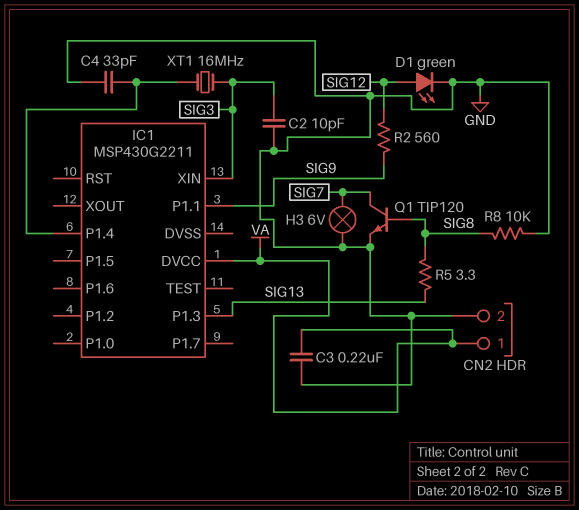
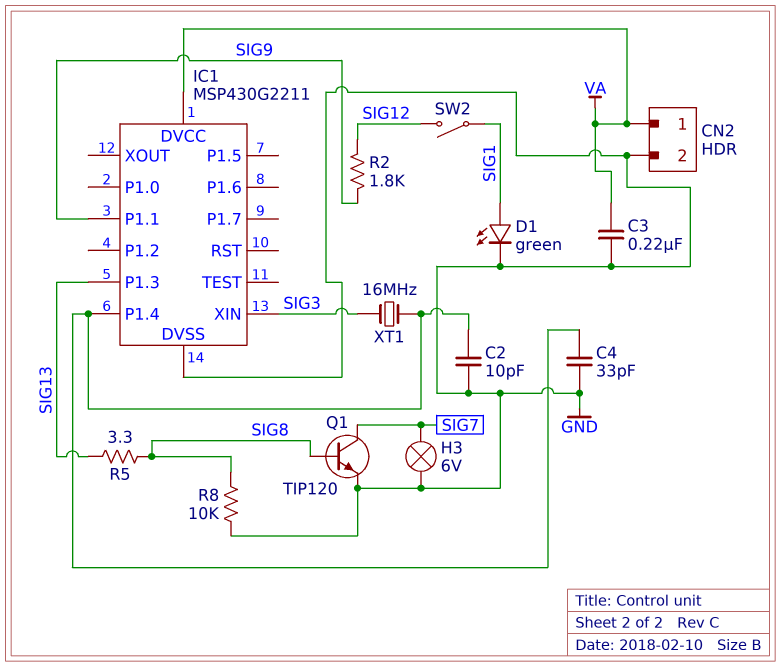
C2: 10pF (GND, SIG3) -> 10pF (GND, IC1/P1.4)
D1: LED green (A SIG12, K GND) -> LED green (A SIG1, K GND)
IC1 pin DVSS: none -> GND
R2: 560 (SIG9, SIG12) -> 1.8k (SIG9, SIG12)
SW2: none -> switch (SIG1, SIG12)

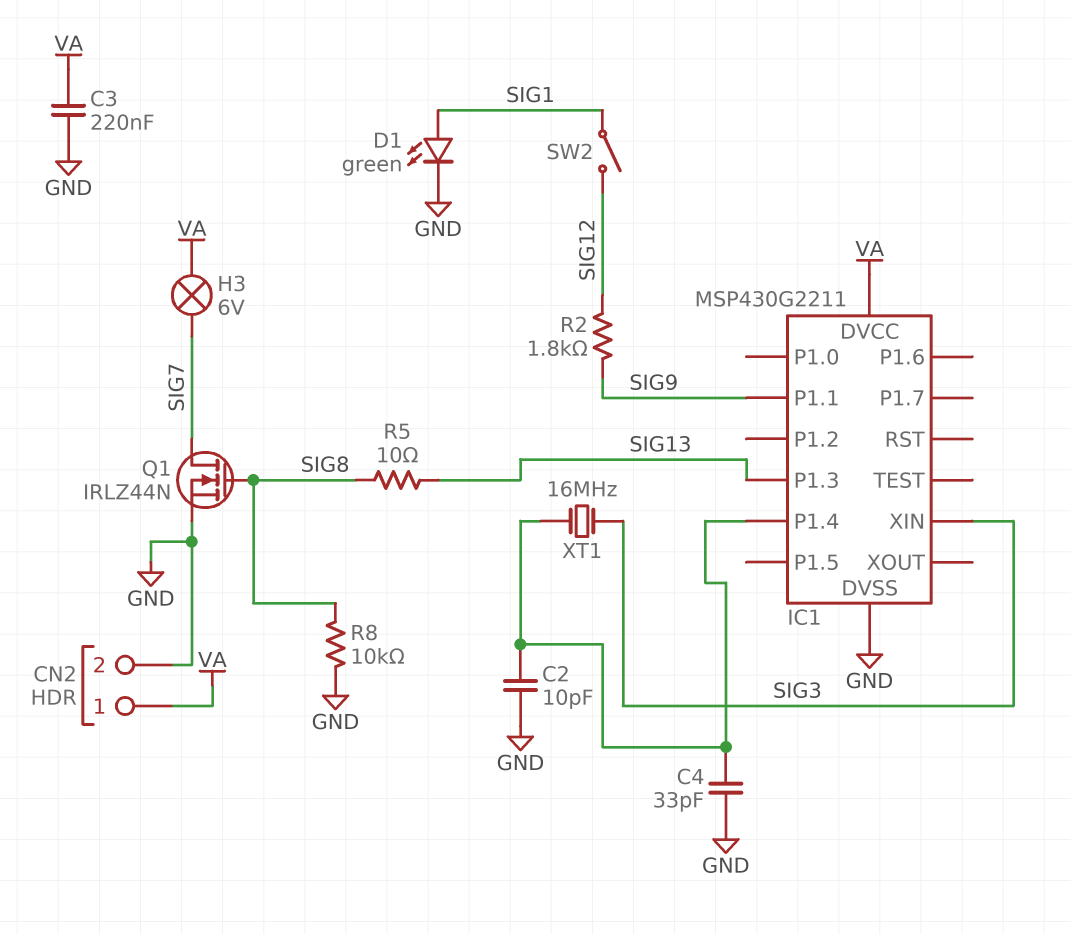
H3: lamp 6V (GND, SIG7) -> lamp 6V (SIG7, VA)
Q1: NPN TIP120 (B SIG8, C SIG7, E GND) -> NMOS IRLZ44N (G SIG8, D SIG7, S GND)
R5: 3.3 (SIG8, SIG13) -> 10 (SIG8, SIG13)

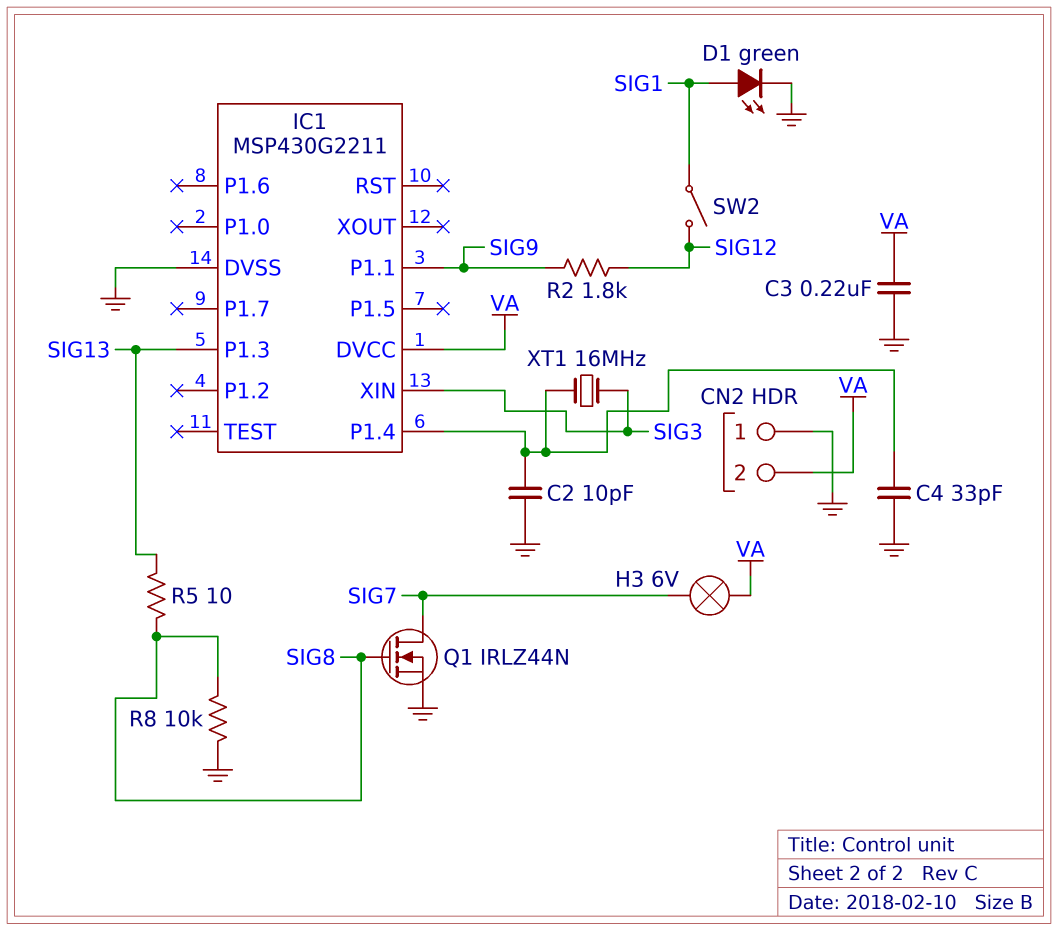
CN2 pin 1: VA -> GND
CN2 pin 2: GND -> VA

